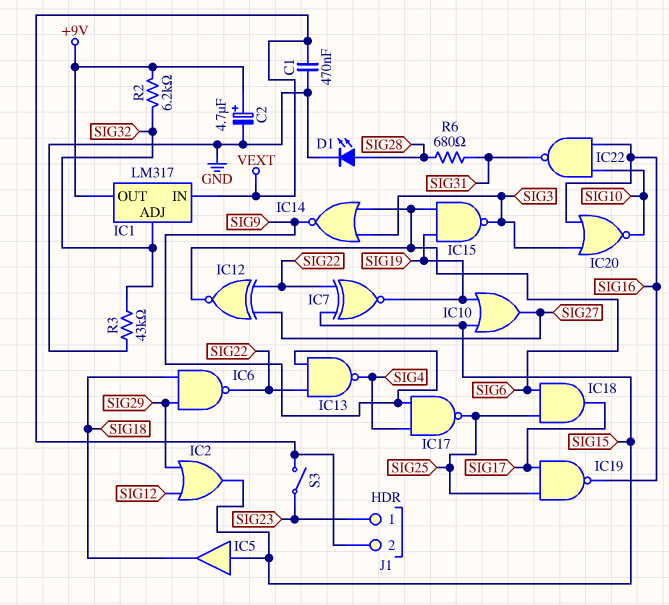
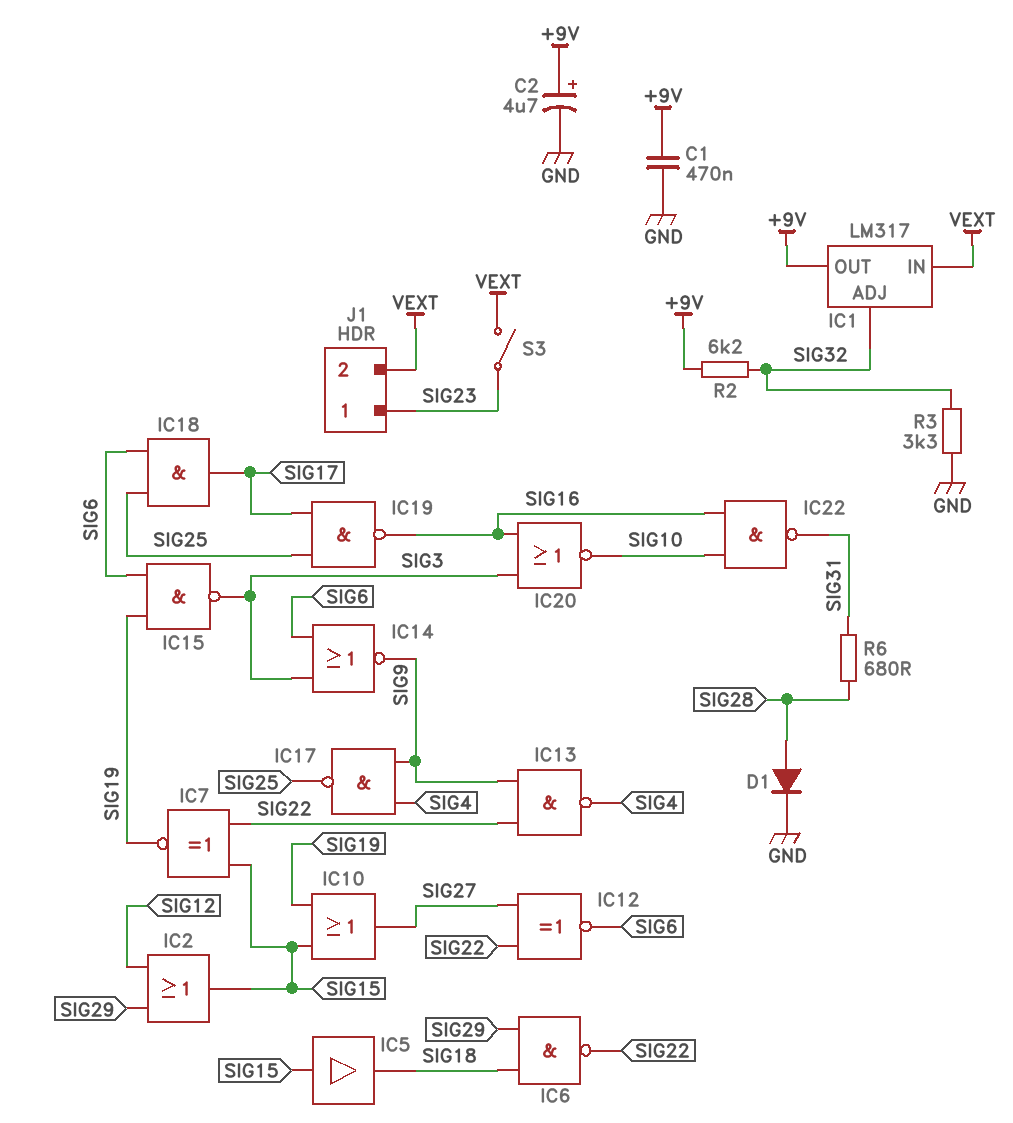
C1: 470nF (GND, VEXT) -> 470nF (+9V, GND)
D1: LED (A SIG28, K GND) -> diode (A SIG28, K GND)
R3: 43k (GND, SIG32) -> 3.3k (GND, SIG32)

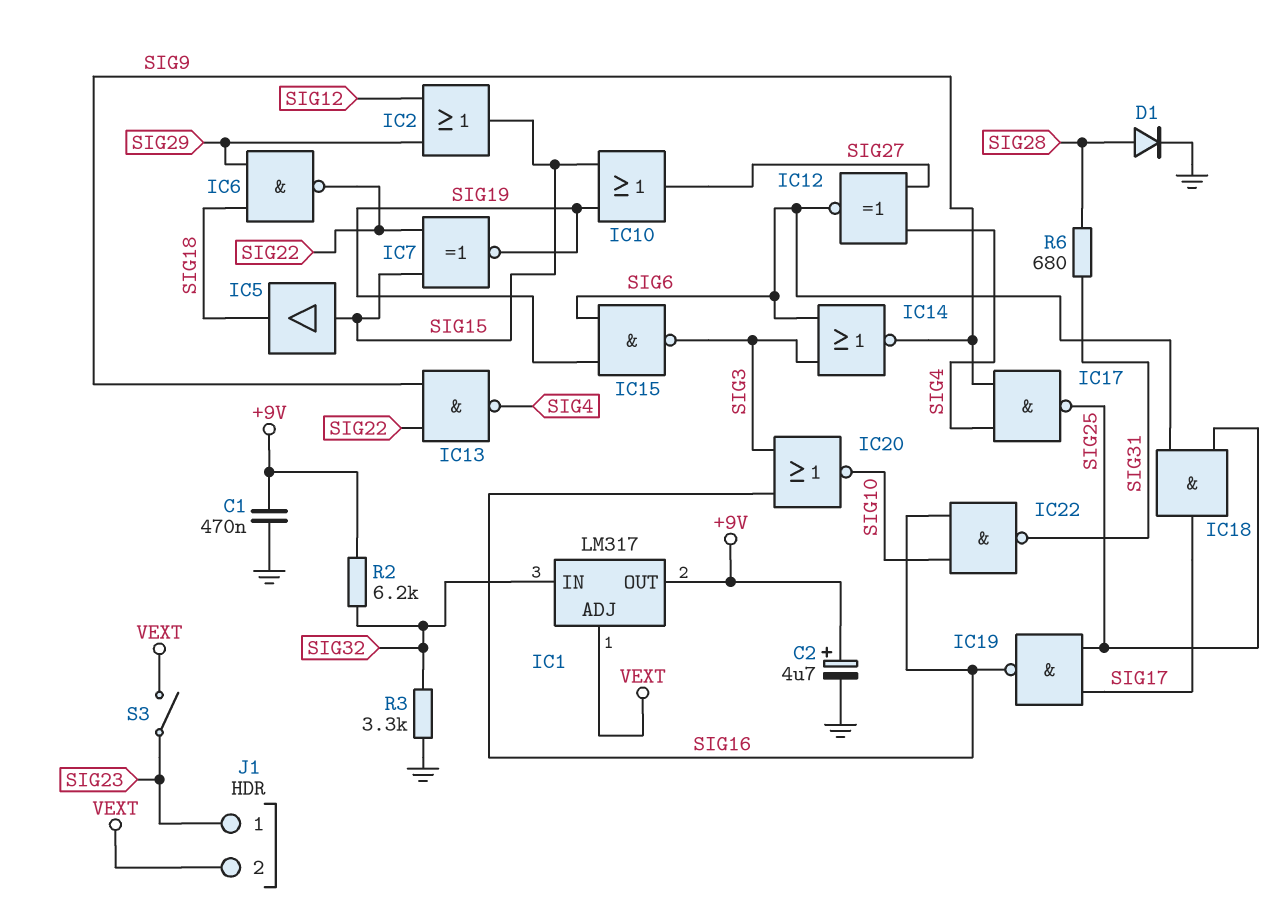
IC1 pin ADJ: SIG32 -> VEXT
IC1 pin IN: VEXT -> SIG32
IC12: XNOR (in SIG22, in SIG27, out SIG6) -> XNOR (in SIG4, in SIG27, out SIG6)

